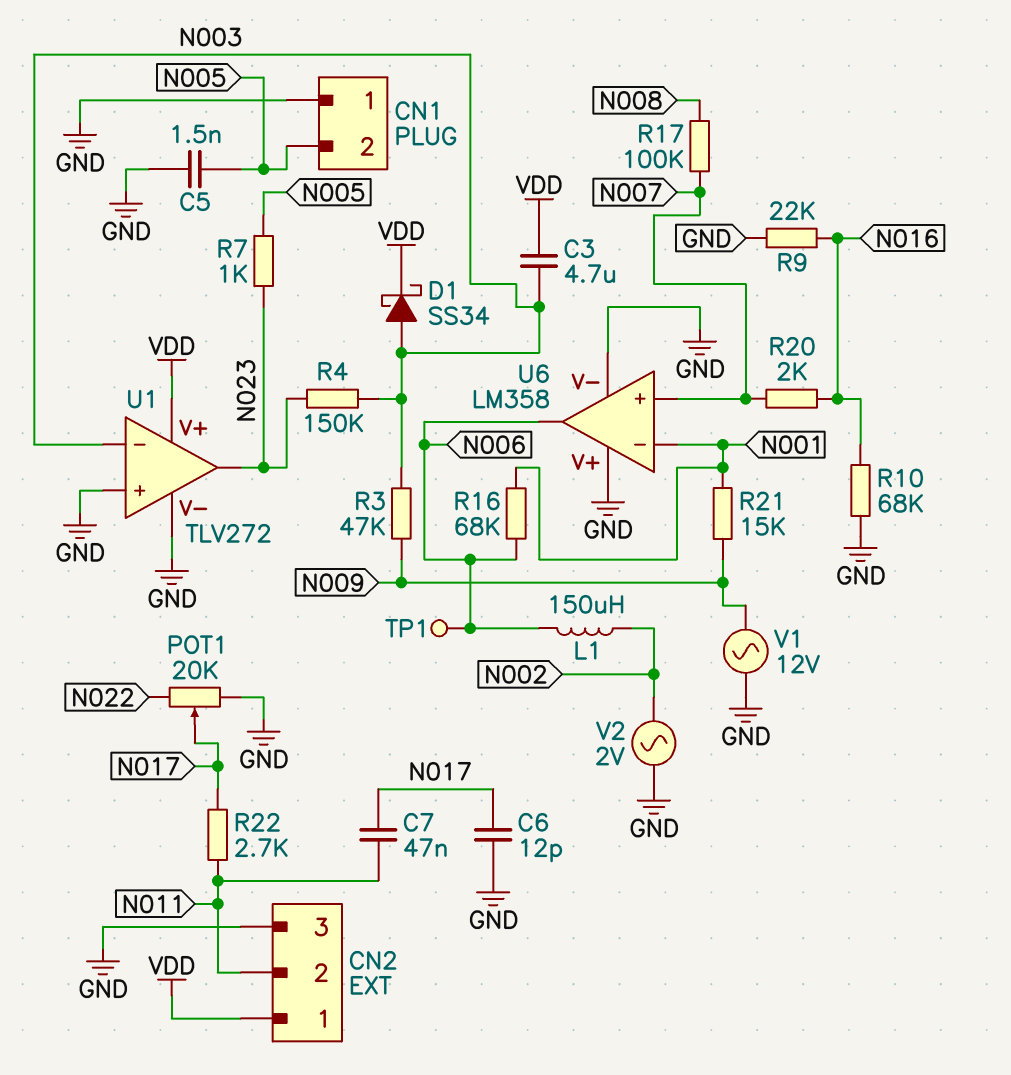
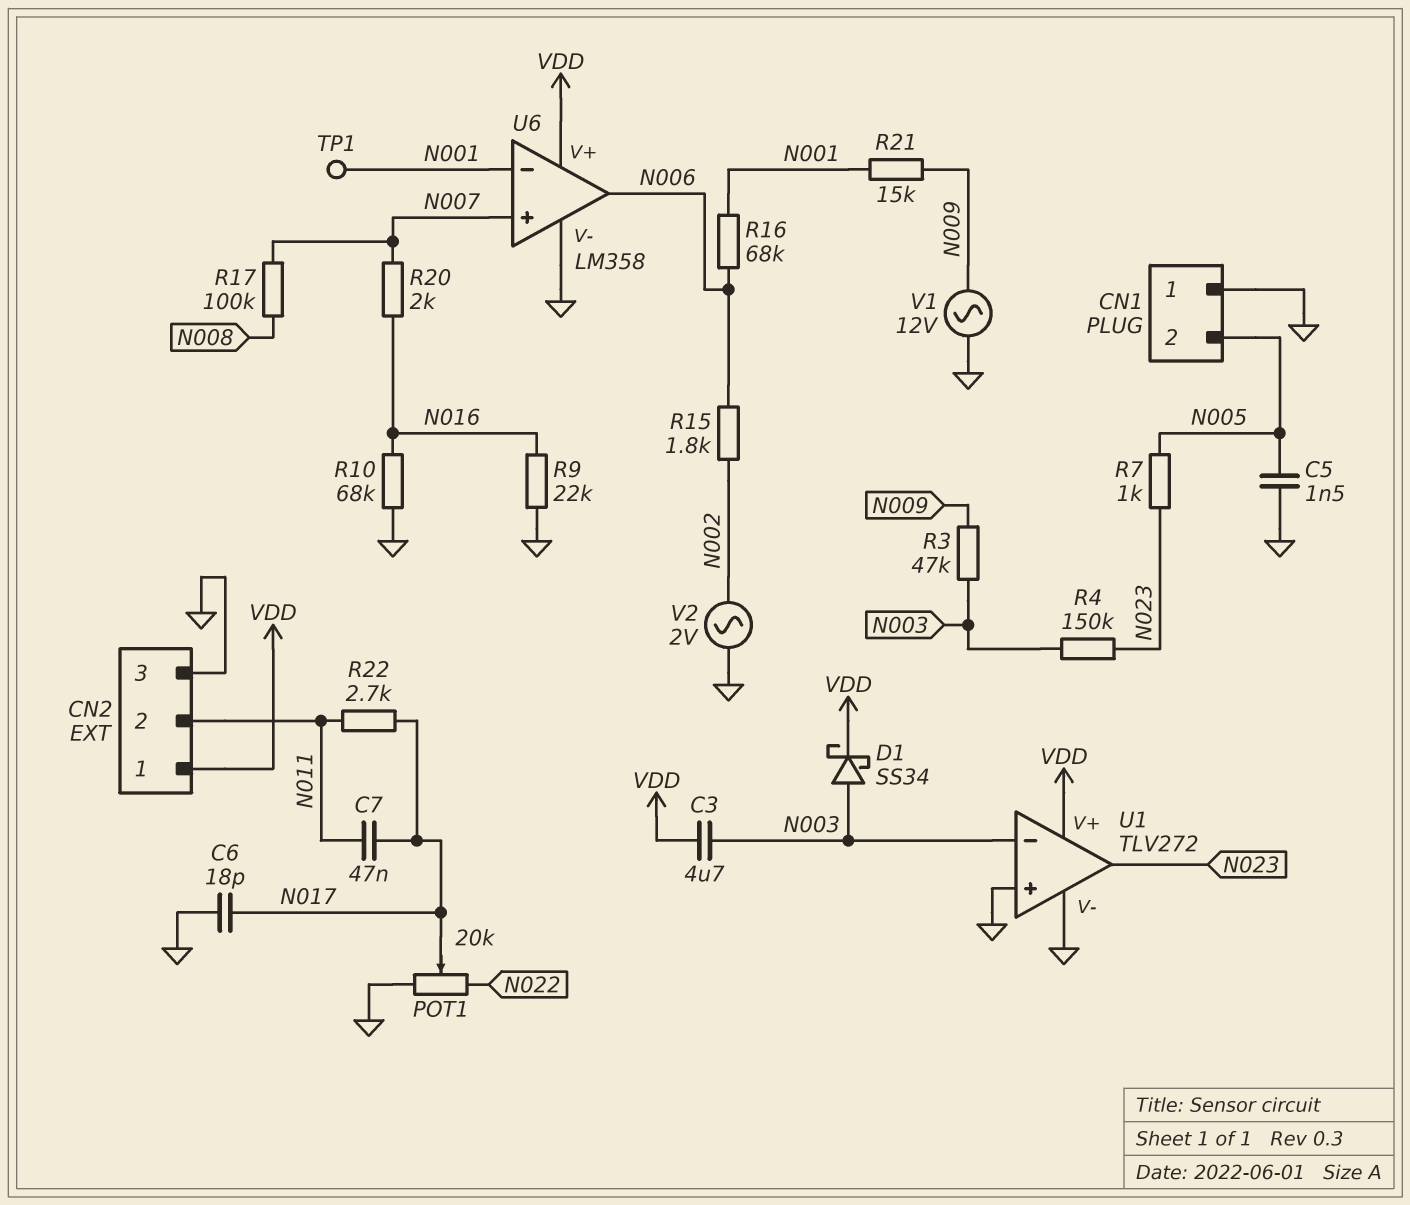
C6: 12pF (GND, N017) -> 18pF (GND, N017)
L1: 150uH (N002, N006) -> none
R15: none -> 1.8k (N002, N006)
TP1: test point (N006) -> test point (N001)
U6 pin V+: GND -> VDD

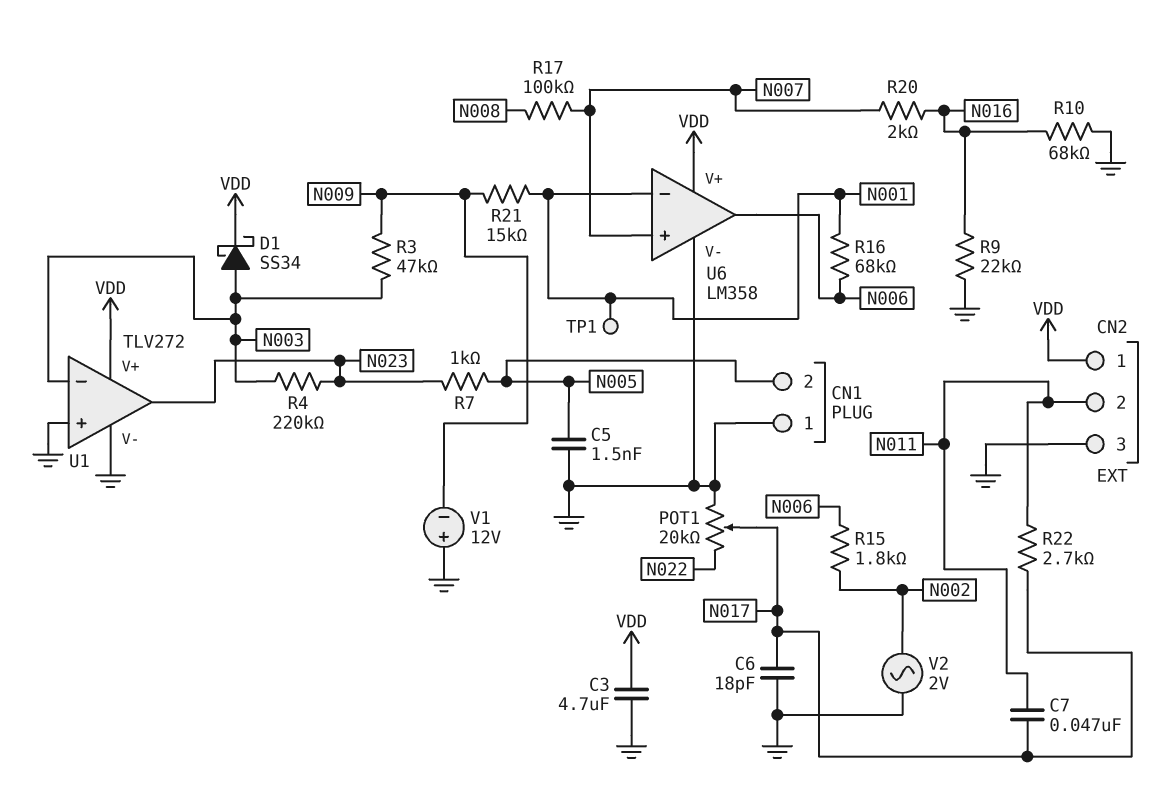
C3: 4.7uF (N003, VDD) -> 4.7uF (GND, VDD)
R4: 150k (N003, N023) -> 220k (N003, N023)
V1: AC 12V (GND, N009) -> 12V (plus GND, minus N009)

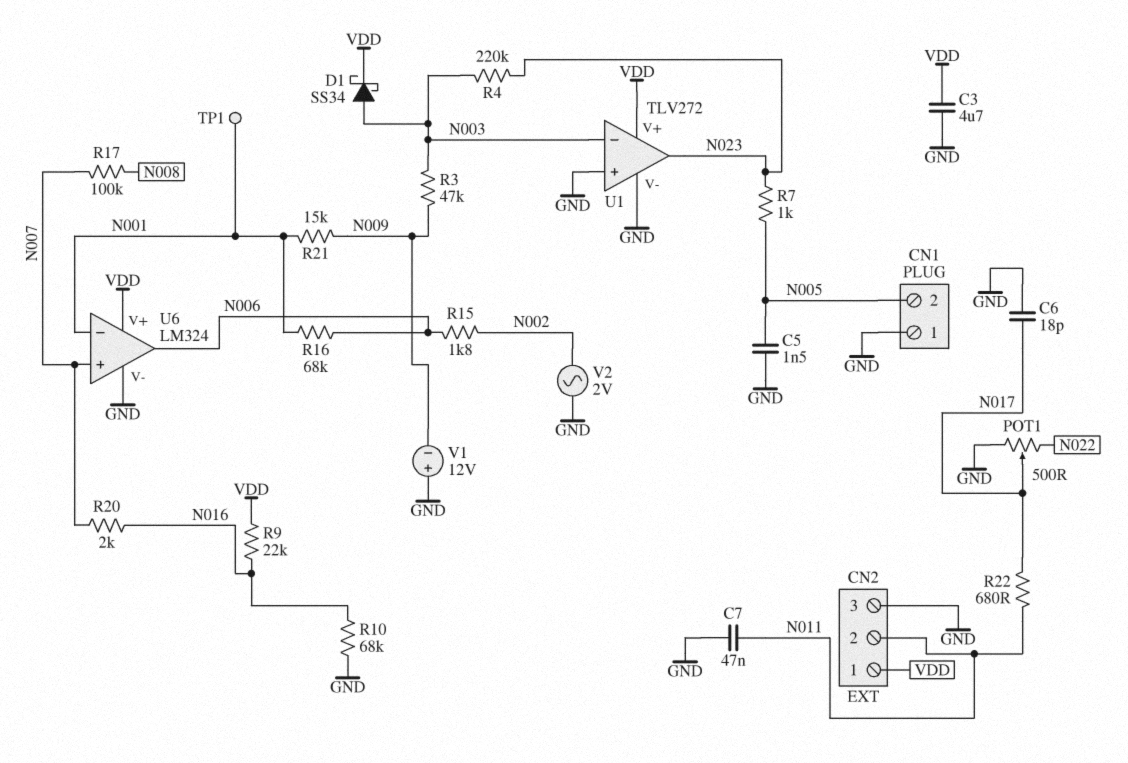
C7: 47nF (N011, N017) -> 47nF (GND, N011)
POT1: 20k (GND, N022, wiper N017) -> 500 (GND, N022, wiper N017)
R9: 22k (GND, N016) -> 22k (N016, VDD)
R22: 2.7k (N011, N017) -> 680 (N011, N017)
U6: LM358 -> LM324

